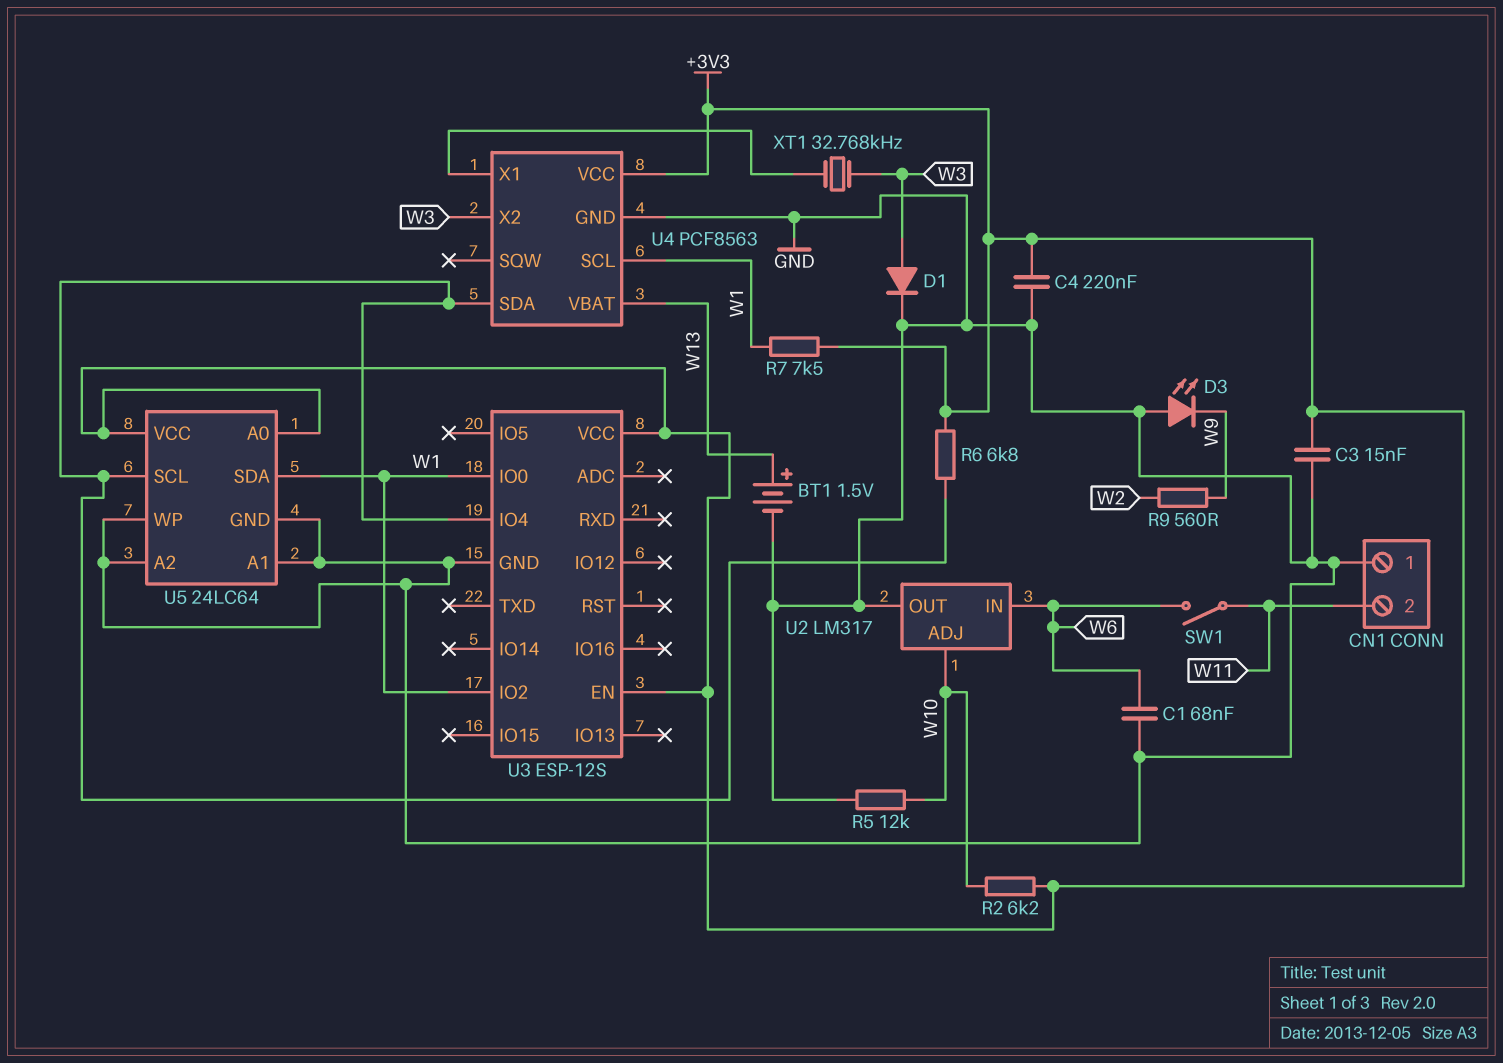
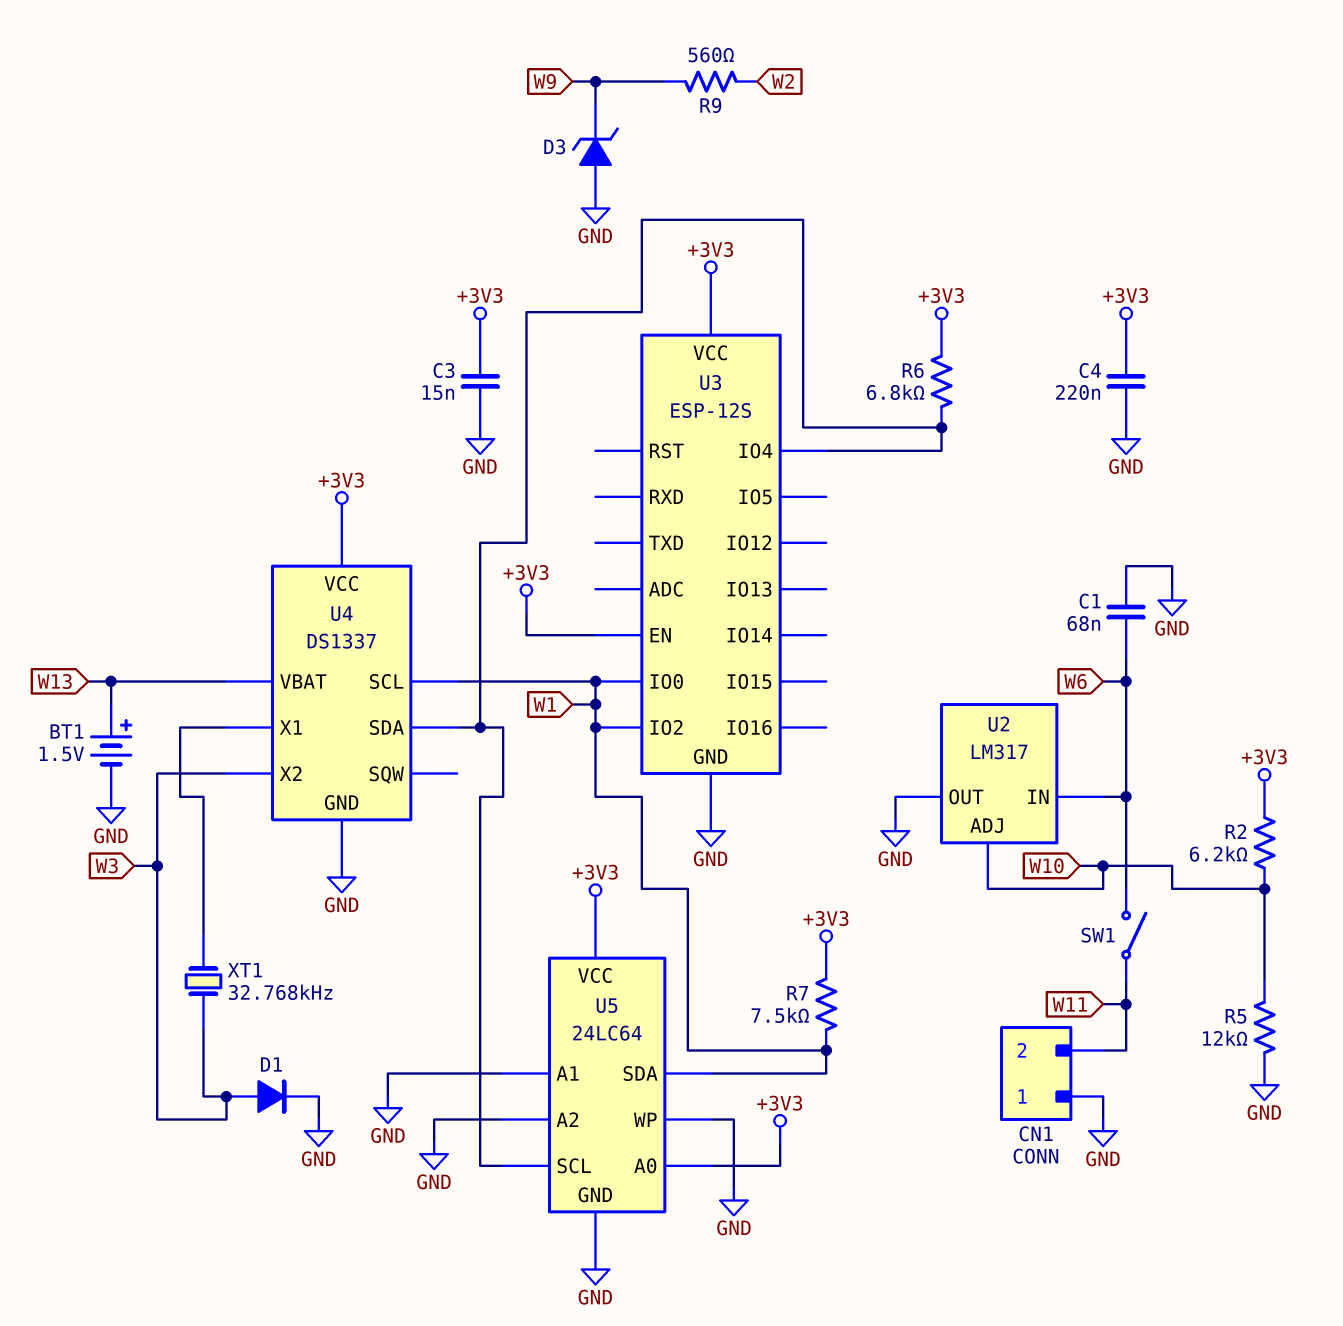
D3: LED (A GND, K W9) -> zener (A GND, K W9)
U4: PCF8563 -> DS1337

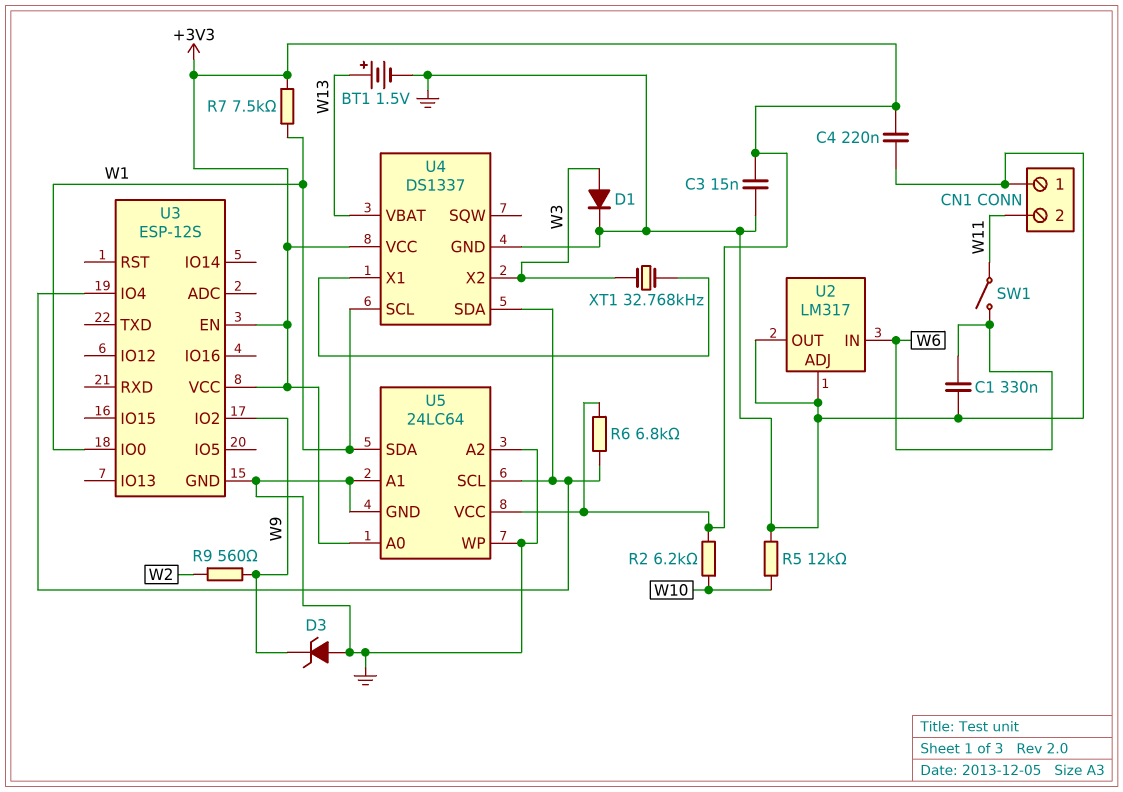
C1: 68nF (GND, W6) -> 330nF (GND, W6)
U2 pin ADJ: W10 -> GND
U3 pin IO2: W1 -> W9

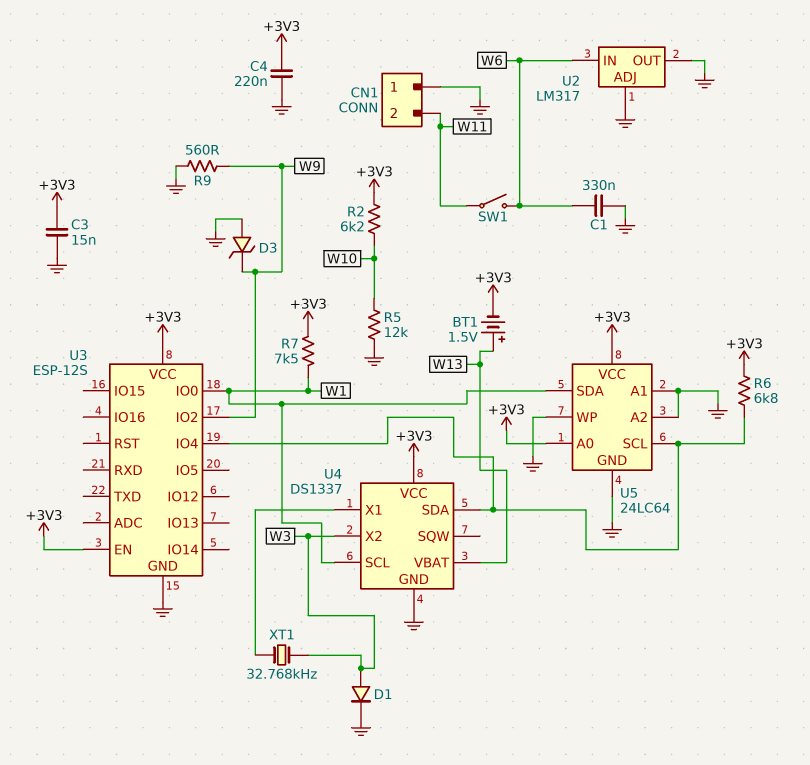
BT1: 1.5V (plus W13, minus GND) -> 1.5V (plus W13, minus +3V3)
R9: 560 (W2, W9) -> 560 (GND, W9)

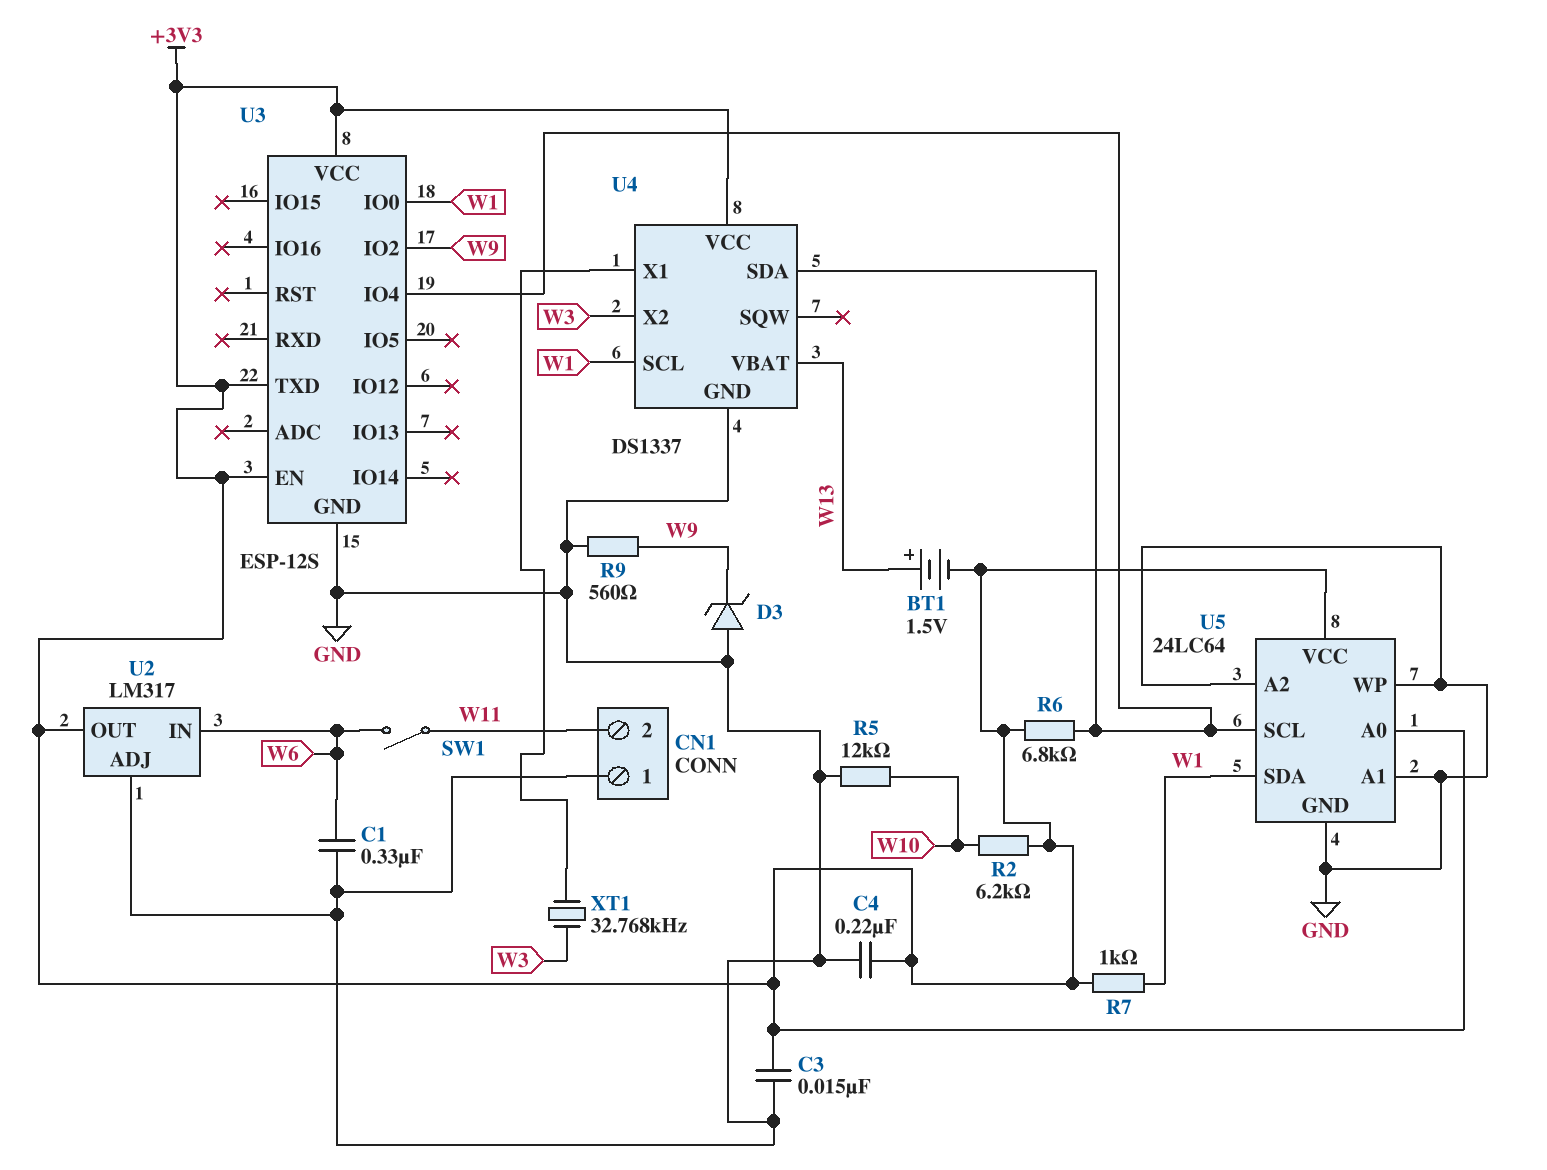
D1: diode (A W3, K GND) -> none
R7: 7.5k (+3V3, W1) -> 1k (+3V3, W1)
U2 pin OUT: GND -> +3V3
U3 pin TXD: none -> +3V3

